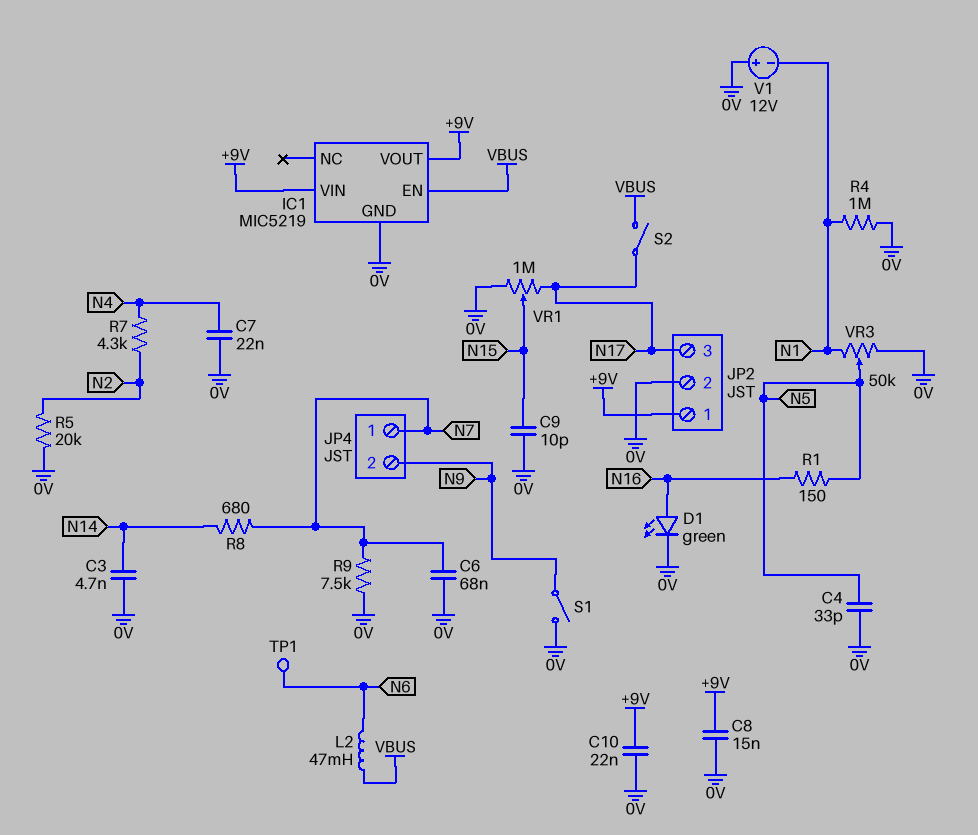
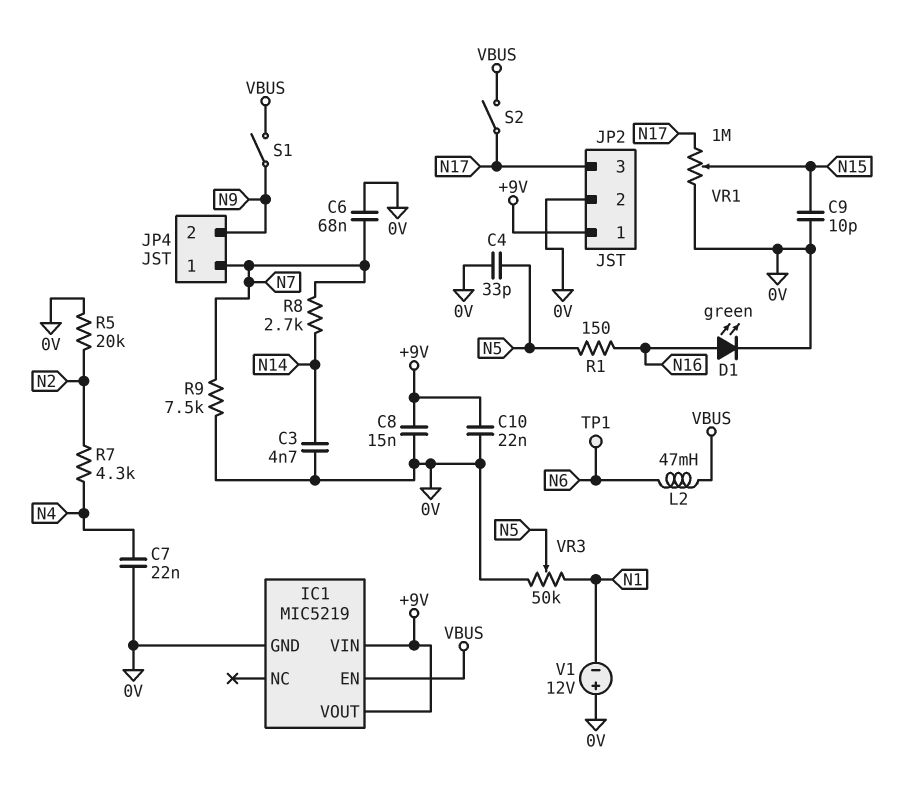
R4: 1M (0V, N1) -> none
R8: 680 (N7, N14) -> 2.7k (N7, N14)
S1: switch (0V, N9) -> switch (N9, VBUS)

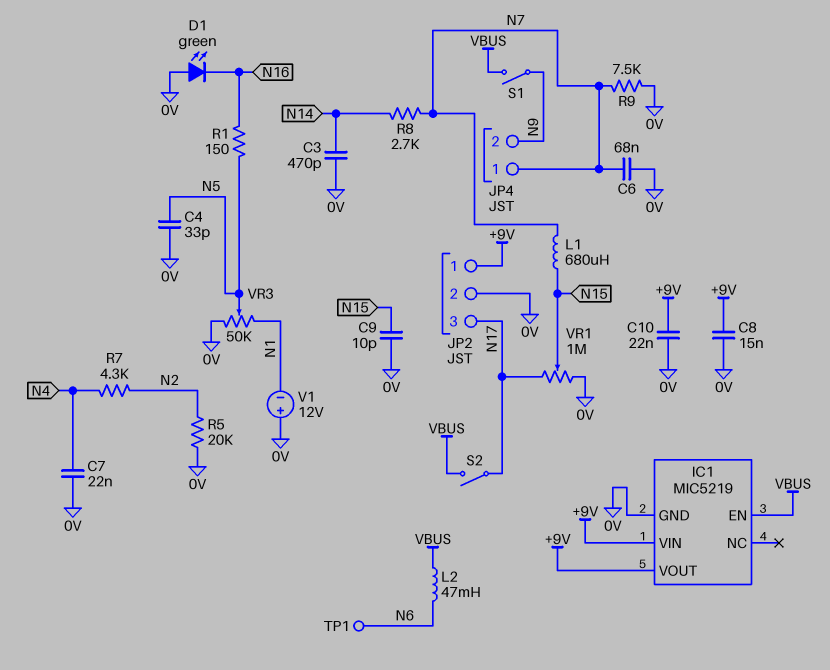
C3: 4.7nF (0V, N14) -> 470pF (0V, N14)
D1: LED green (A N16, K 0V) -> LED green (A 0V, K N16)
L1: none -> 680uH (N7, N15)

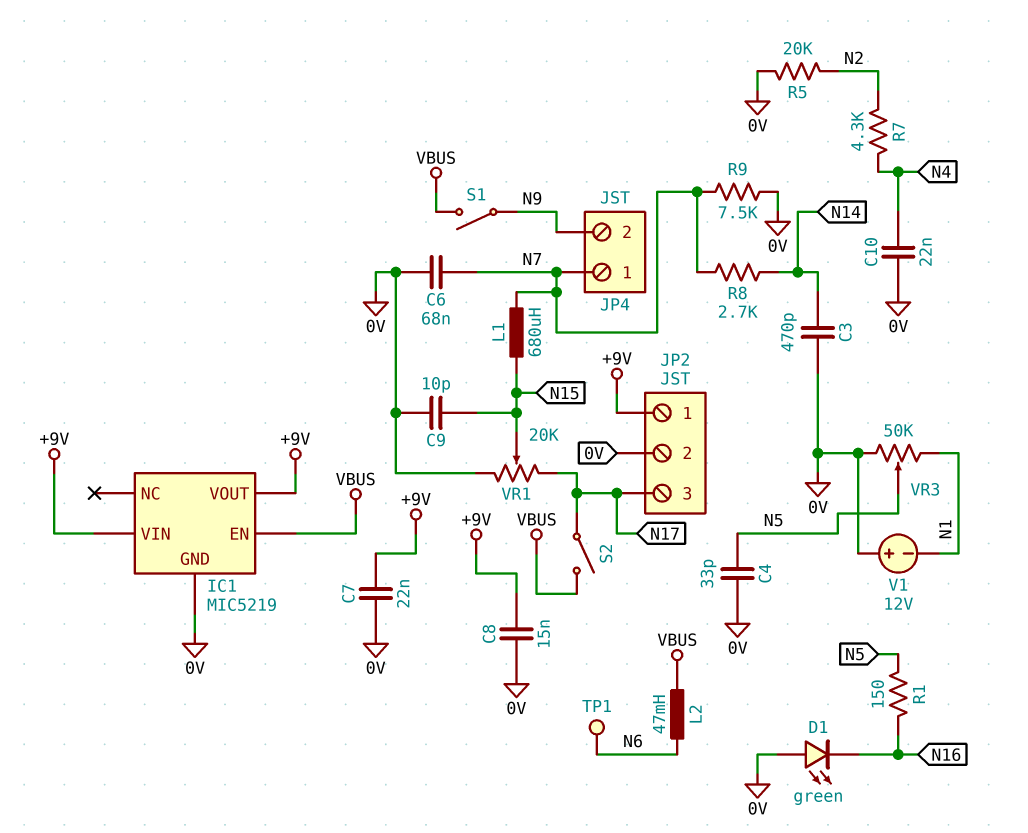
C7: 22nF (0V, N4) -> 22nF (+9V, 0V)
C10: 22nF (+9V, 0V) -> 22nF (0V, N4)
VR1: 1M (0V, N17, wiper N15) -> 20k (0V, N17, wiper N15)

